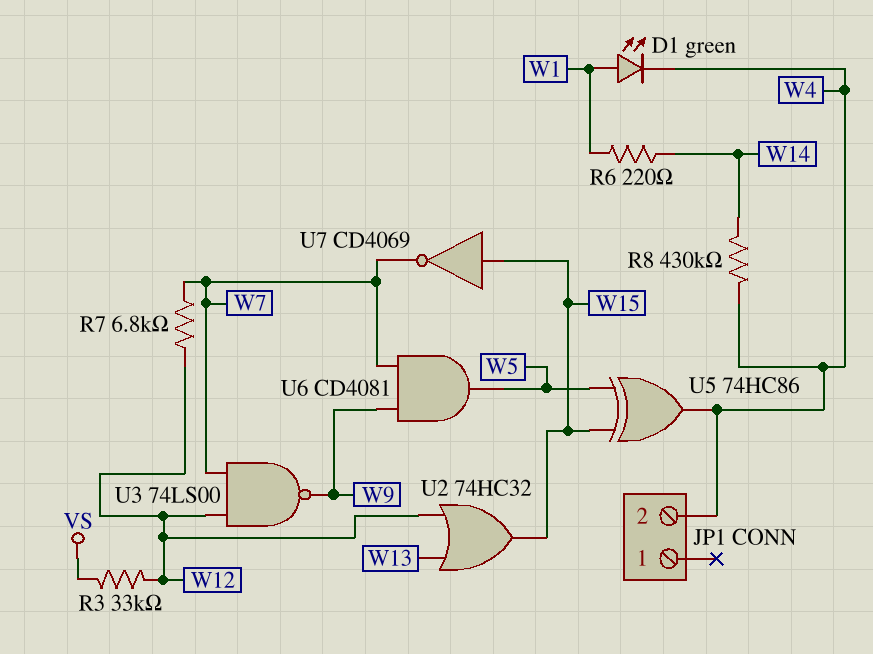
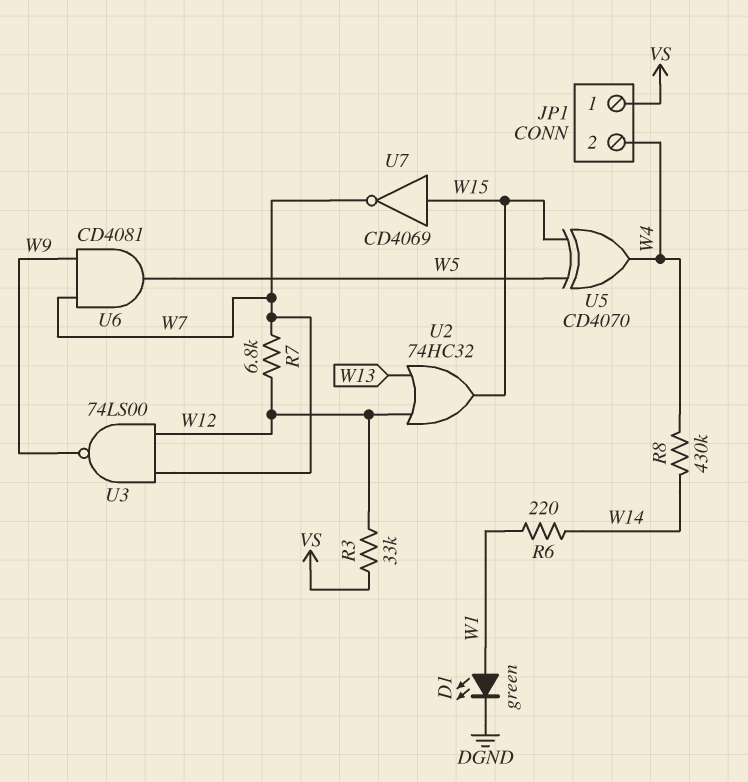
D1: LED green (A W1, K W4) -> LED green (A W1, K DGND)
JP1 pin 1: none -> VS
U5: XOR 74HC86 (in W5, in W15, out W4) -> XOR CD4070 (in W5, in W15, out W4)

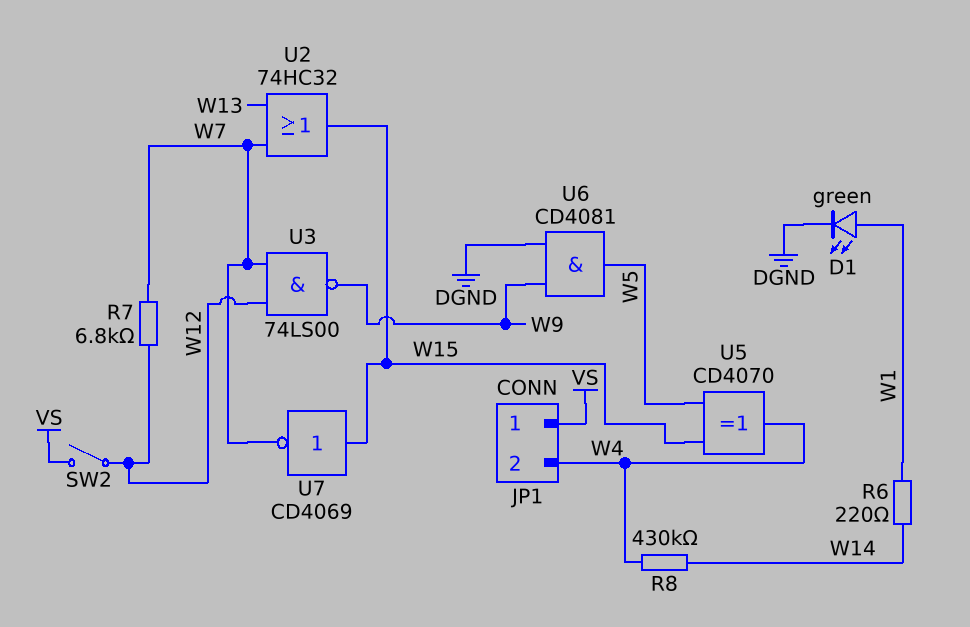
R3: 33k (VS, W12) -> none
SW2: none -> switch (VS, W12)
U2: OR 74HC32 (in W12, in W13, out W15) -> OR 74HC32 (in W7, in W13, out W15)
U6: AND CD4081 (in W7, in W9, out W5) -> AND CD4081 (in DGND, in W9, out W5)

